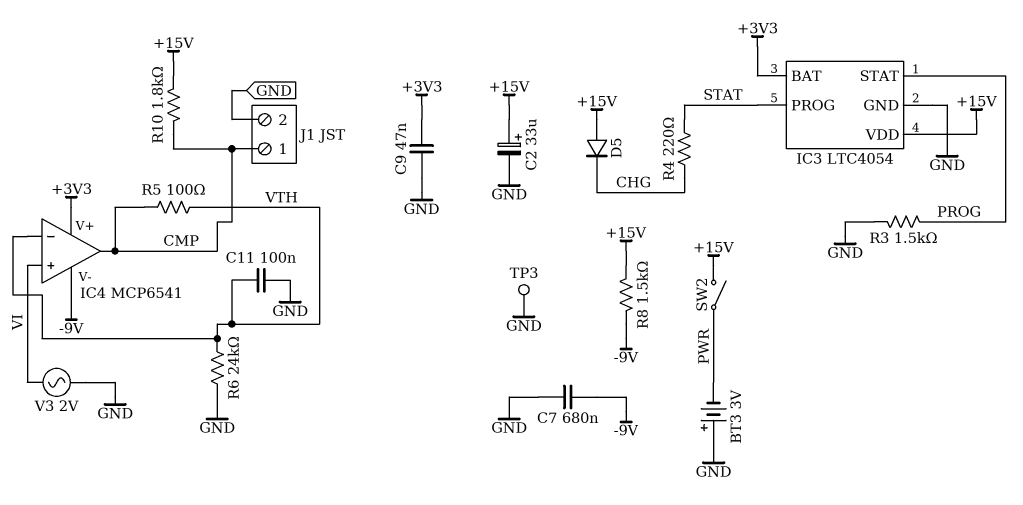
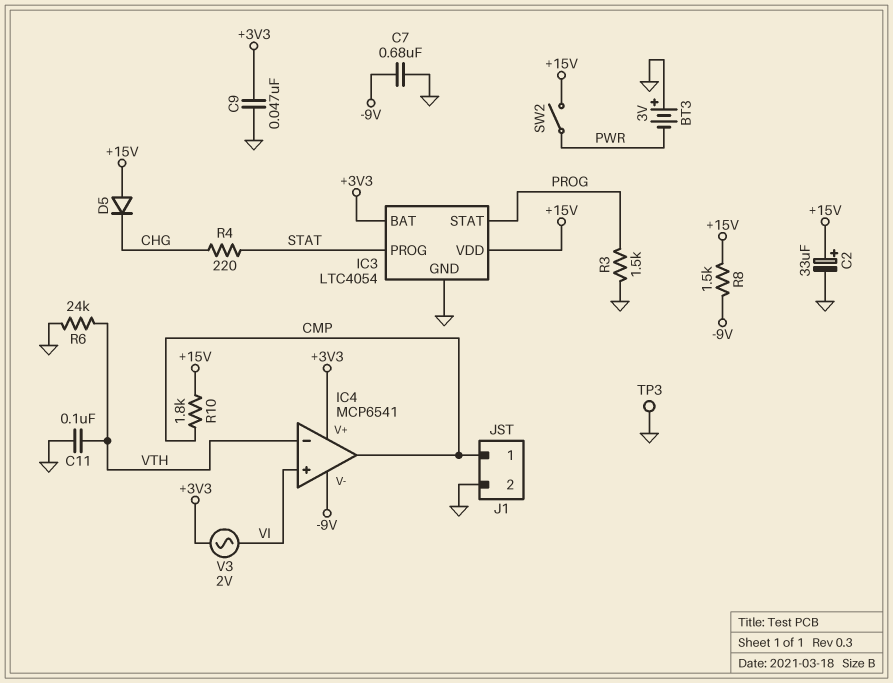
R5: 100 (CMP, VTH) -> none
V3: AC 2V (GND, VI) -> AC 2V (+3V3, VI)

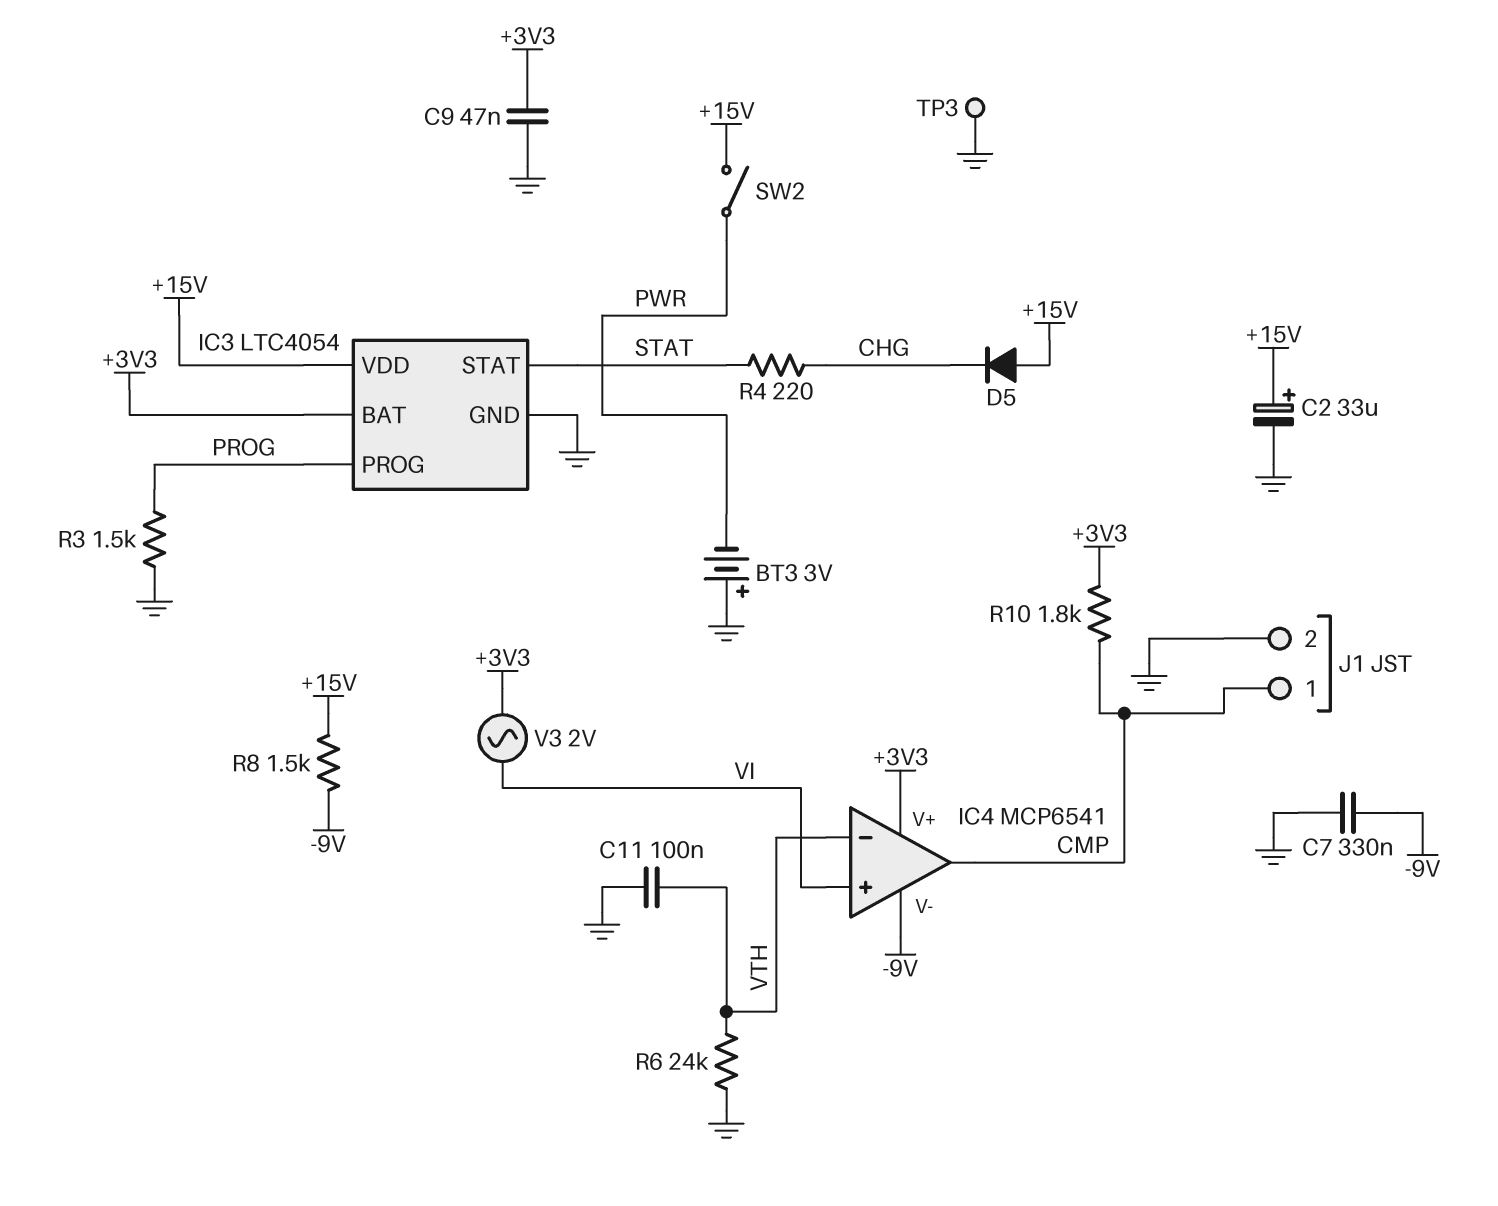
C7: 680nF (-9V, GND) -> 330nF (-9V, GND)
IC3 pin PROG: STAT -> PROG
IC3 pin STAT: PROG -> STAT
R10: 1.8k (+15V, CMP) -> 1.8k (+3V3, CMP)

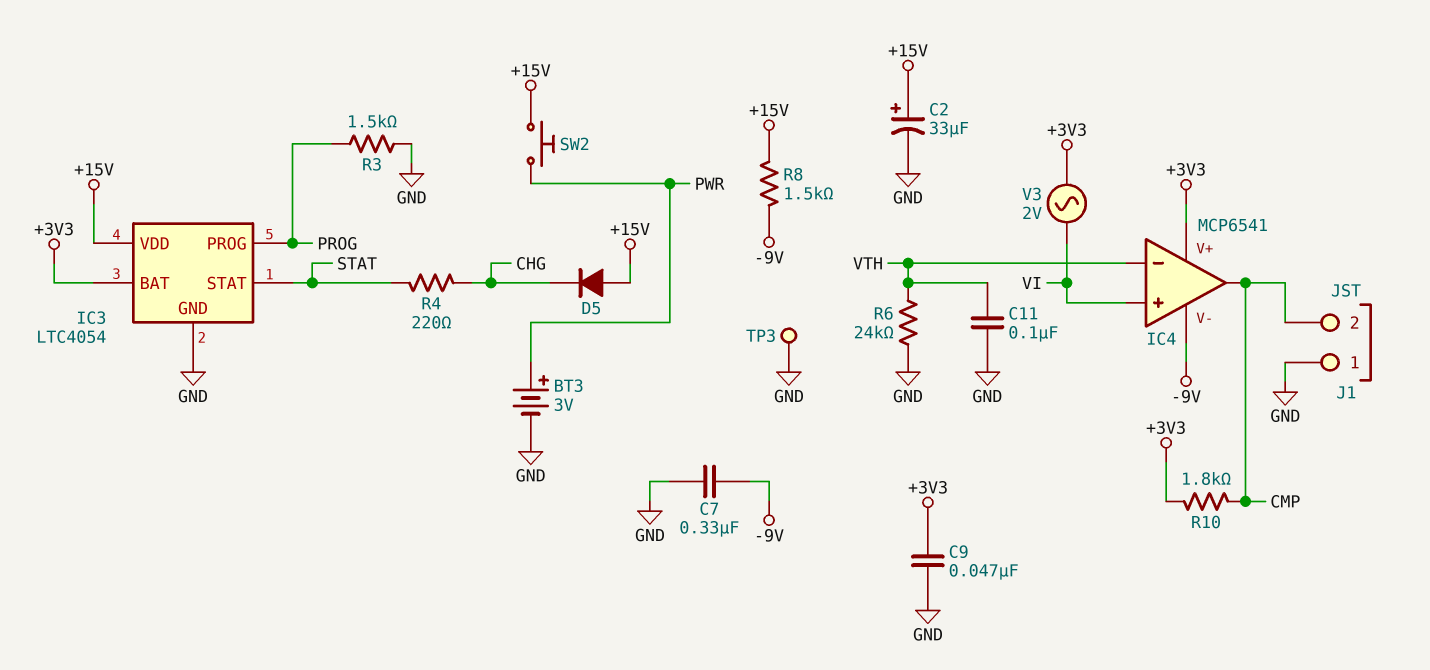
BT3: 3V (plus GND, minus PWR) -> 3V (plus PWR, minus GND)
J1 pin 1: CMP -> GND
J1 pin 2: GND -> CMP
SW2: switch (+15V, PWR) -> button (+15V, PWR)

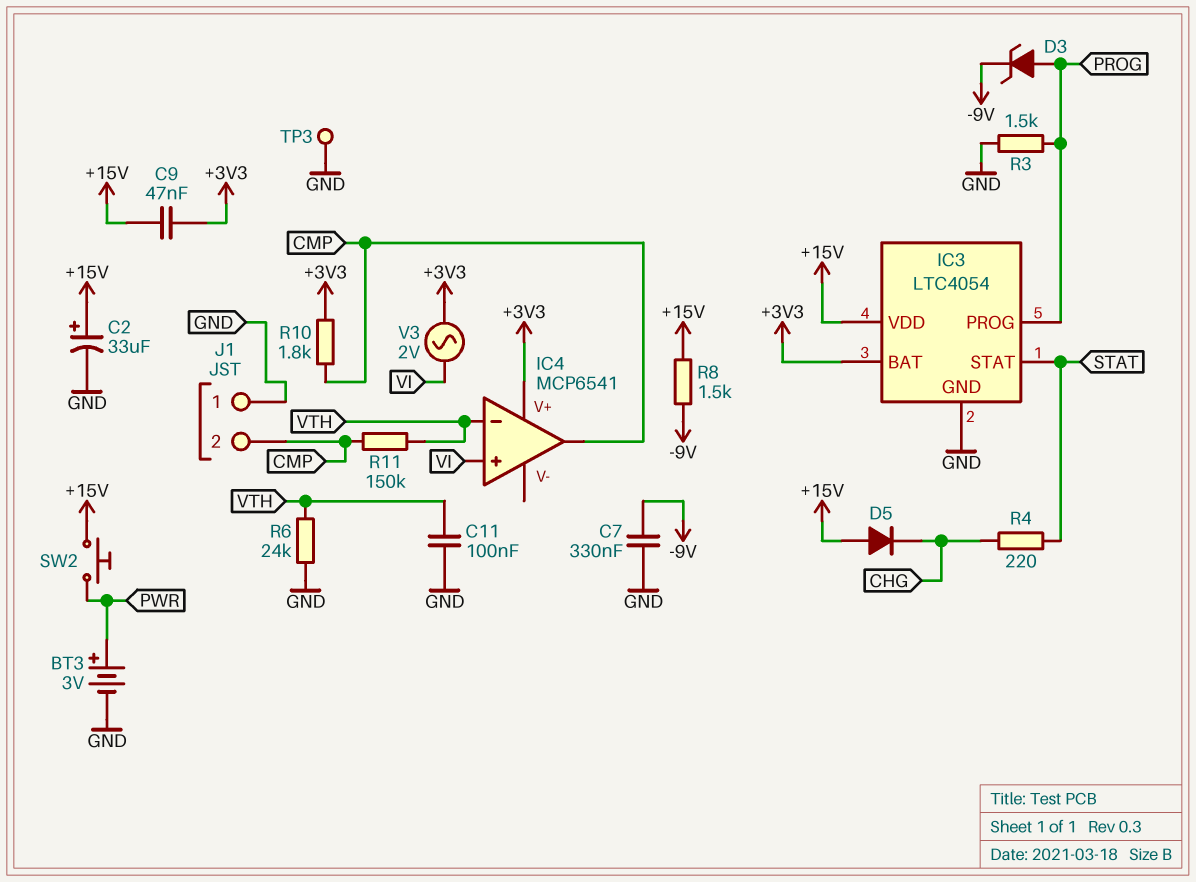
C9: 47nF (+3V3, GND) -> 47nF (+3V3, +15V)
D3: none -> zener (A PROG, K -9V)
IC4 pin V-: -9V -> none
R11: none -> 150k (CMP, VTH)

